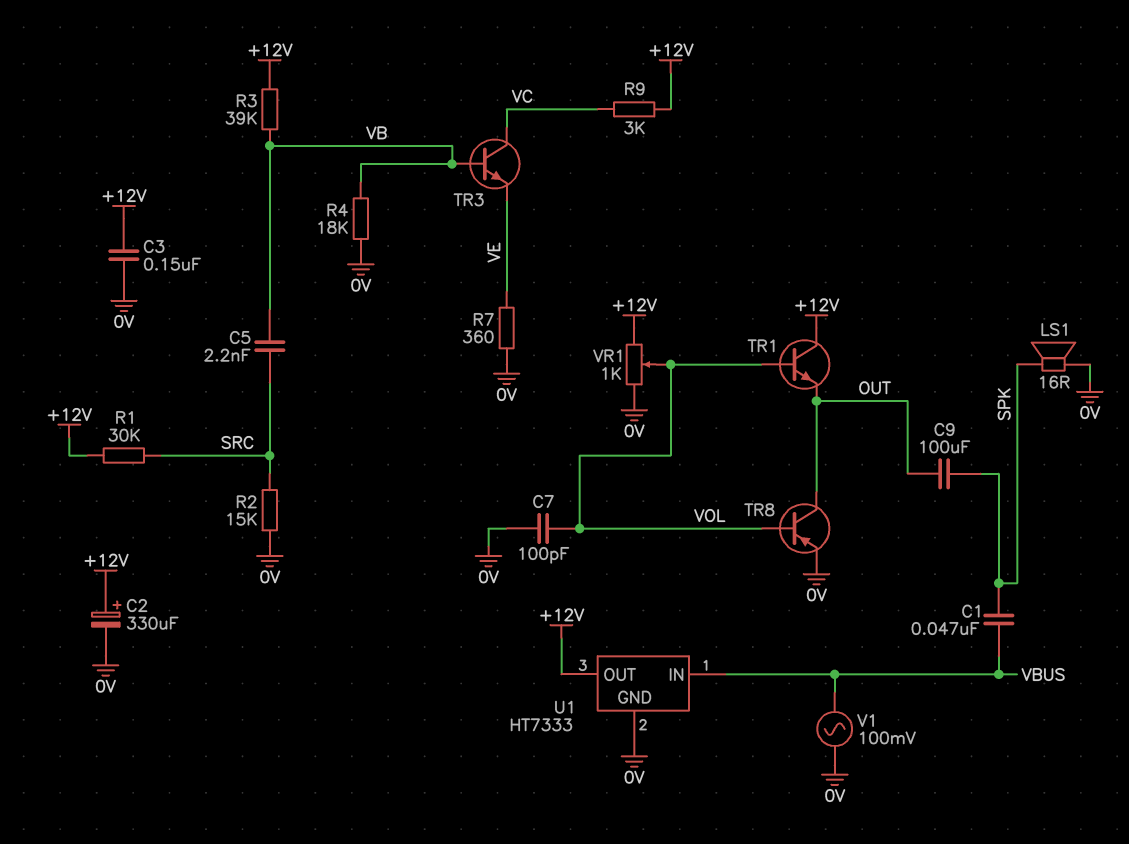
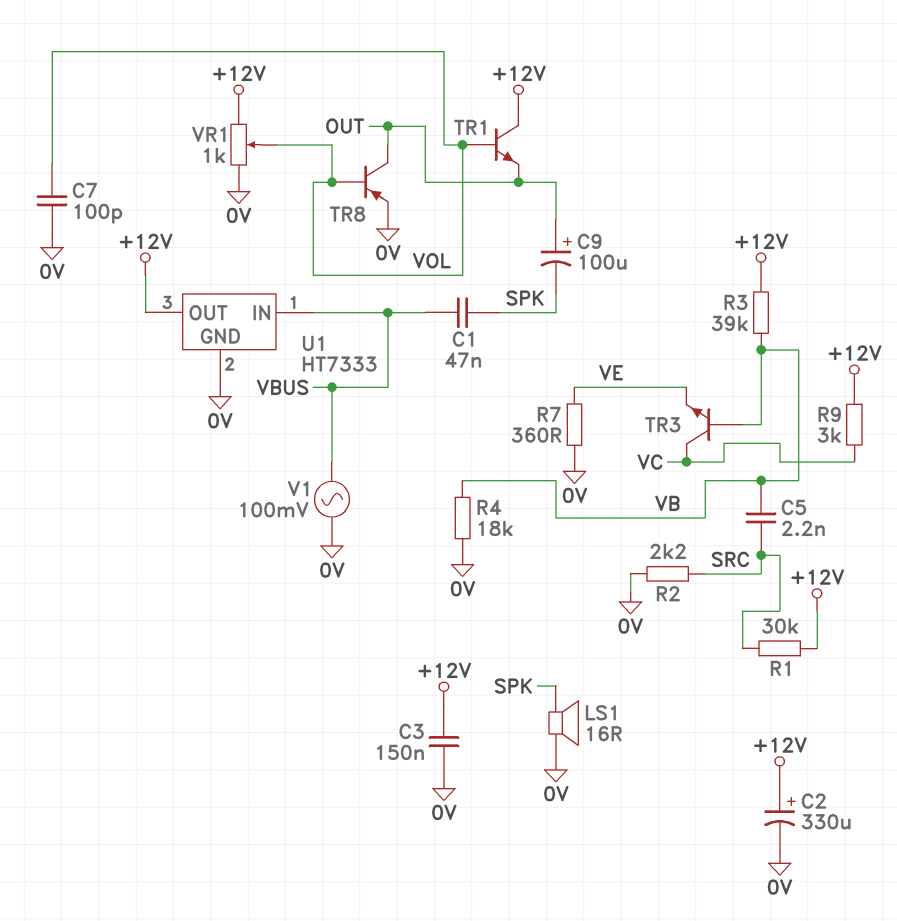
C9: 100uF (OUT, SPK) -> 100uF (plus OUT, minus SPK)
R2: 15k (0V, SRC) -> 2.2k (0V, SRC)

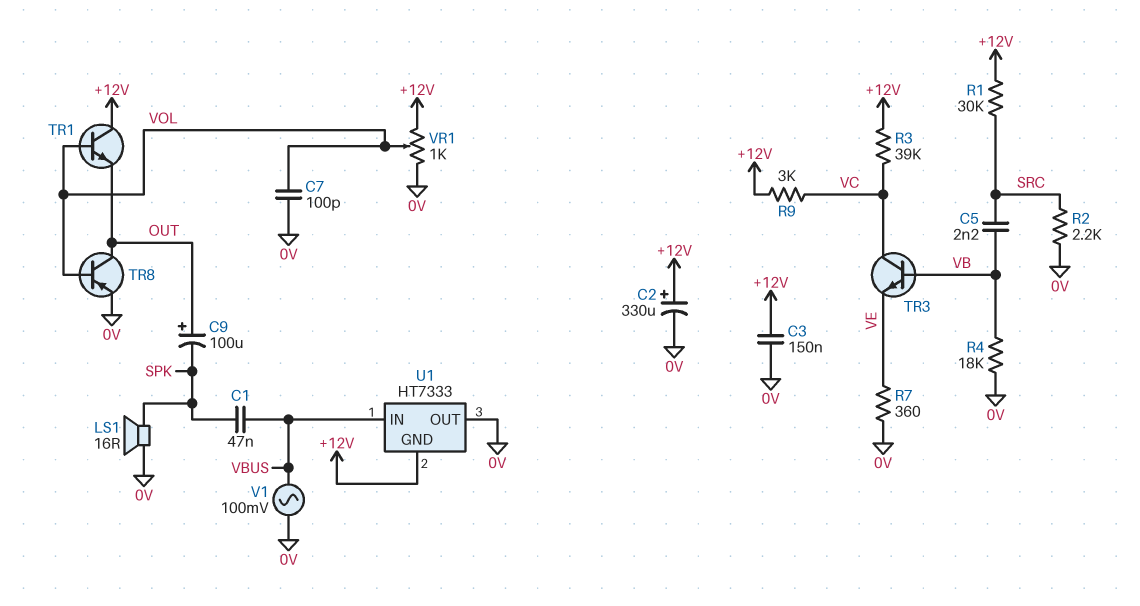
R3: 39k (+12V, VB) -> 39k (+12V, VC)
U1 pin GND: 0V -> +12V
U1 pin OUT: +12V -> 0V

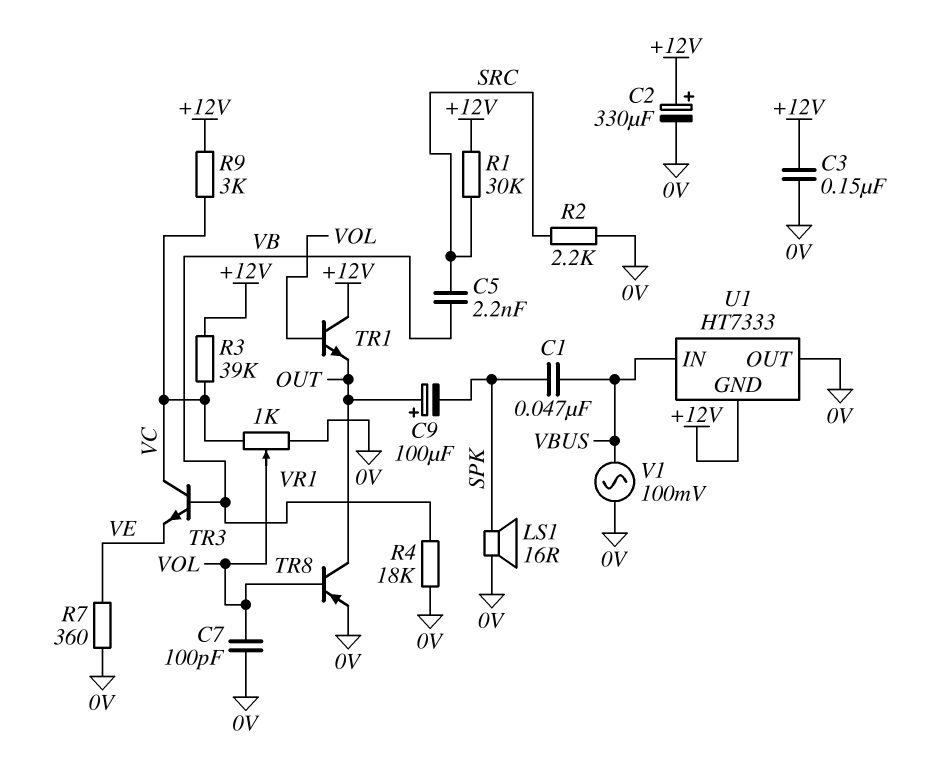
VR1: 1k (+12V, 0V, wiper VOL) -> 1k (0V, VC, wiper VOL)

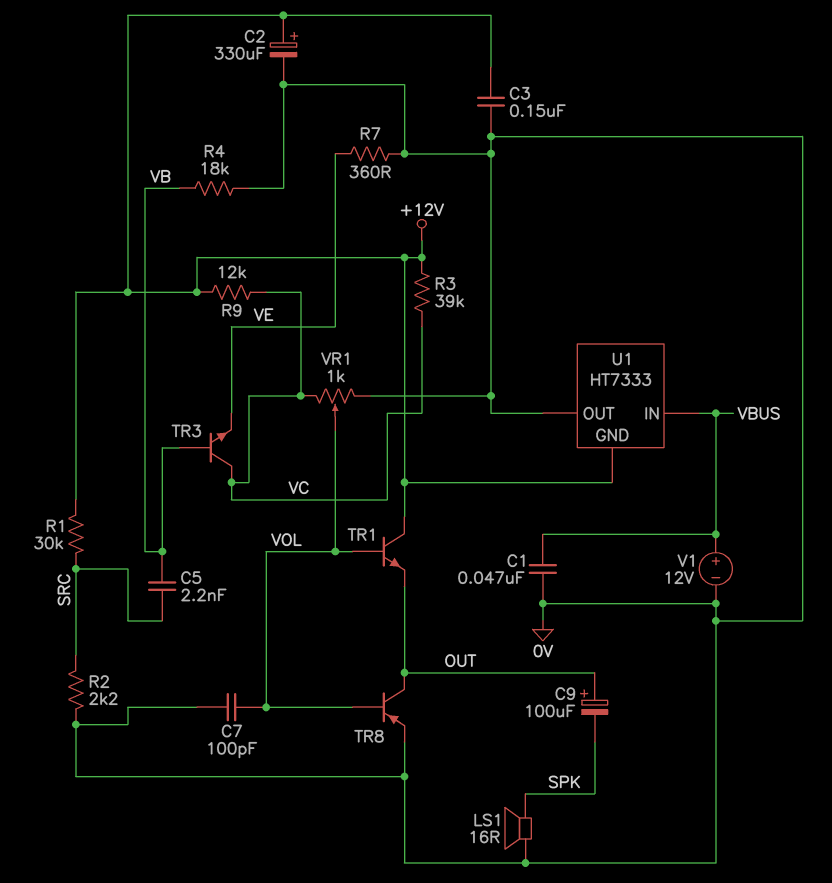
C1: 47nF (SPK, VBUS) -> 47nF (0V, VBUS)
R9: 3k (+12V, VC) -> 12k (+12V, VC)
V1: AC 100mV (0V, VBUS) -> 12V (plus VBUS, minus 0V)

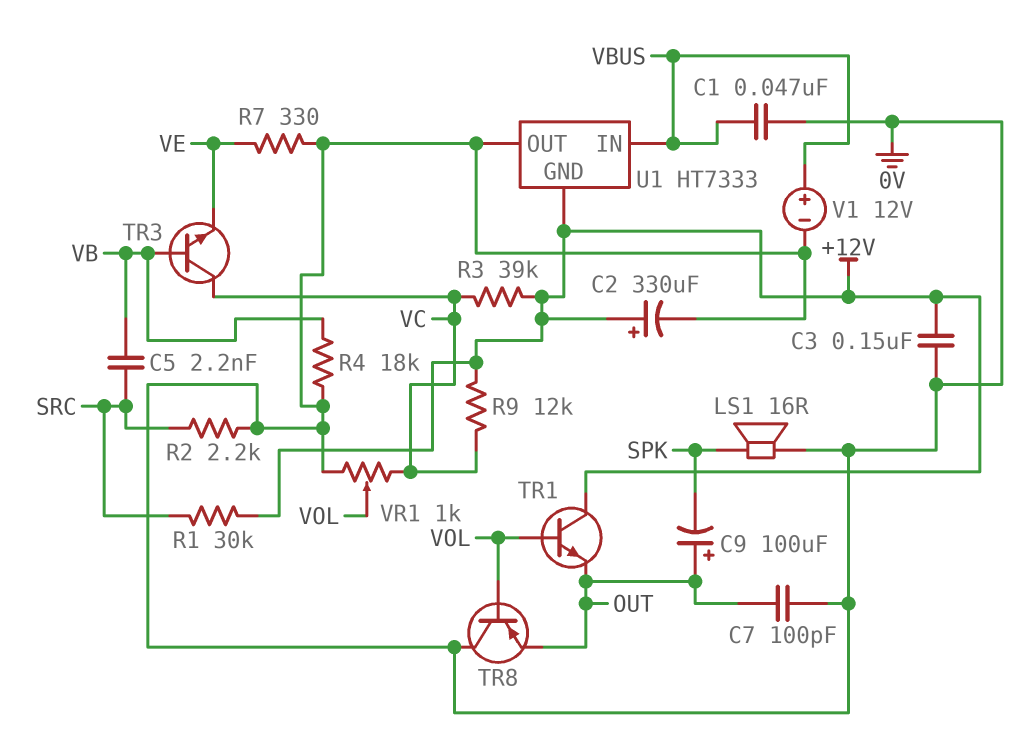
C7: 100pF (0V, VOL) -> 100pF (0V, OUT)
R7: 360 (0V, VE) -> 330 (0V, VE)
TR8: PNP (B VOL, C OUT, E 0V) -> PNP (B VOL, C 0V, E OUT)

